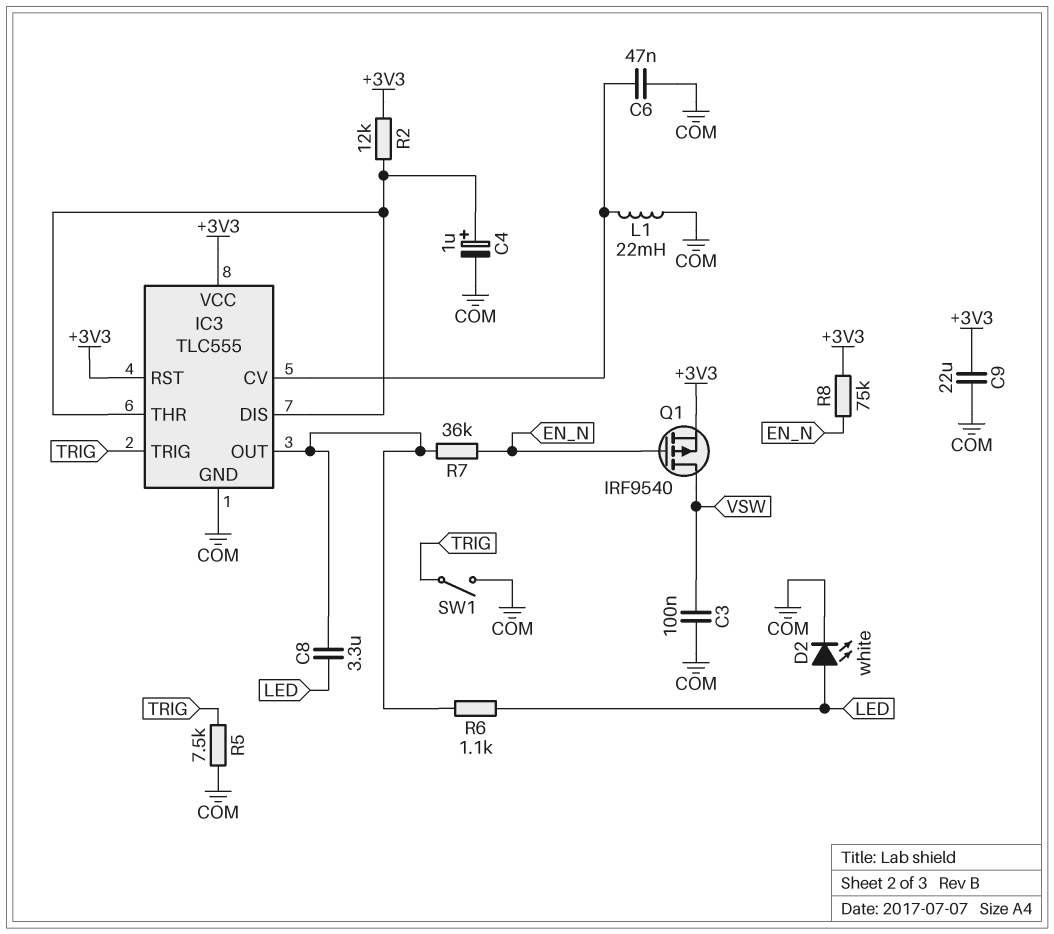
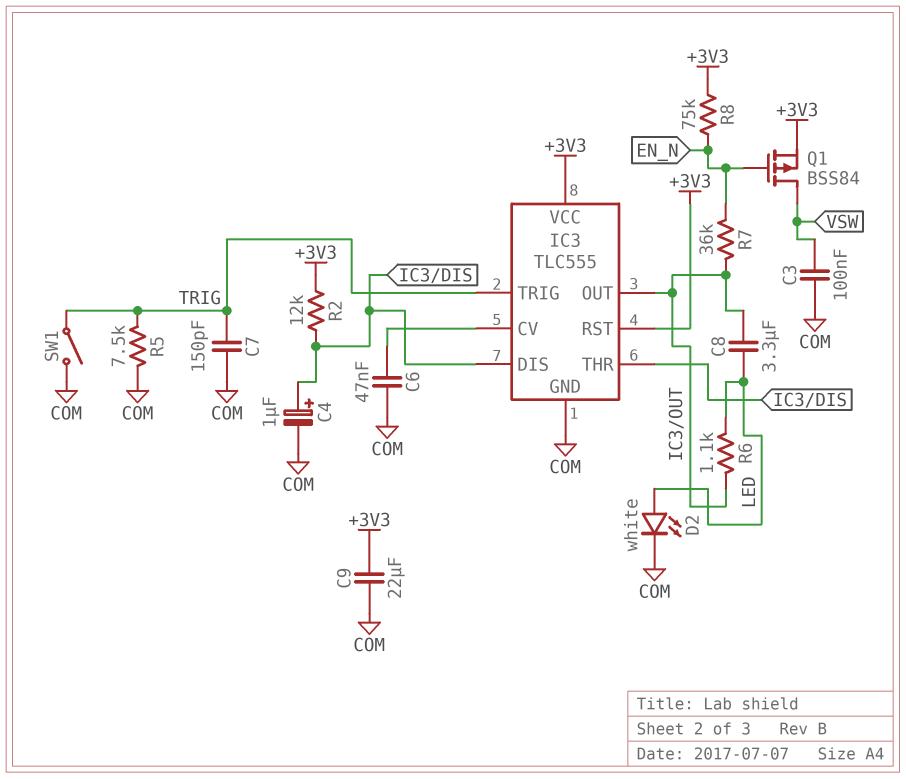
C7: none -> 150pF (COM, TRIG)
L1: 22mH (COM, IC3/CV) -> none
Q1: PMOS IRF9540 (G EN_N, D VSW, S +3V3) -> PMOS BSS84 (G EN_N, D VSW, S +3V3)

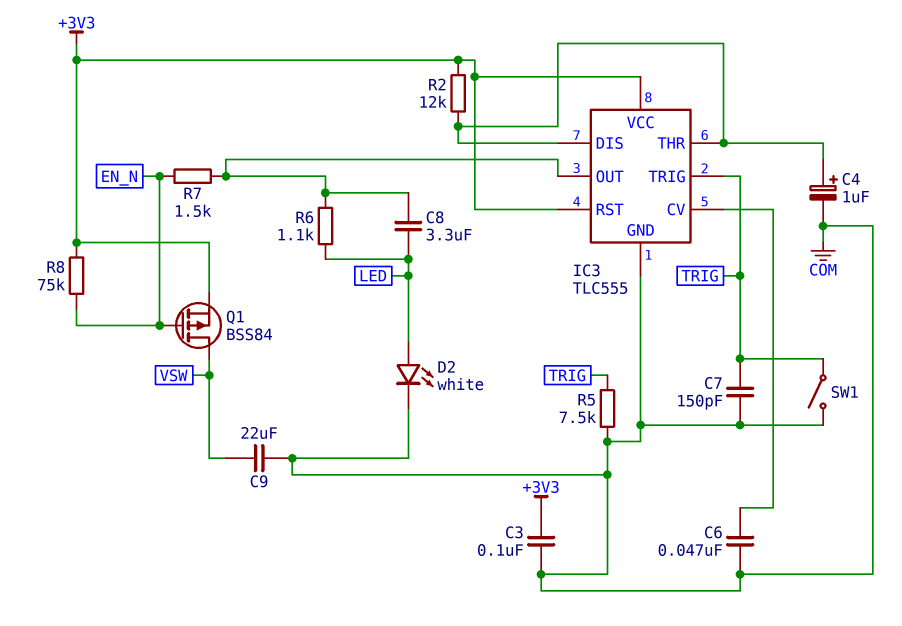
C3: 100nF (COM, VSW) -> 100nF (+3V3, COM)
C9: 22uF (+3V3, COM) -> 22uF (COM, VSW)
R7: 36k (EN_N, IC3/OUT) -> 1.5k (EN_N, IC3/OUT)

